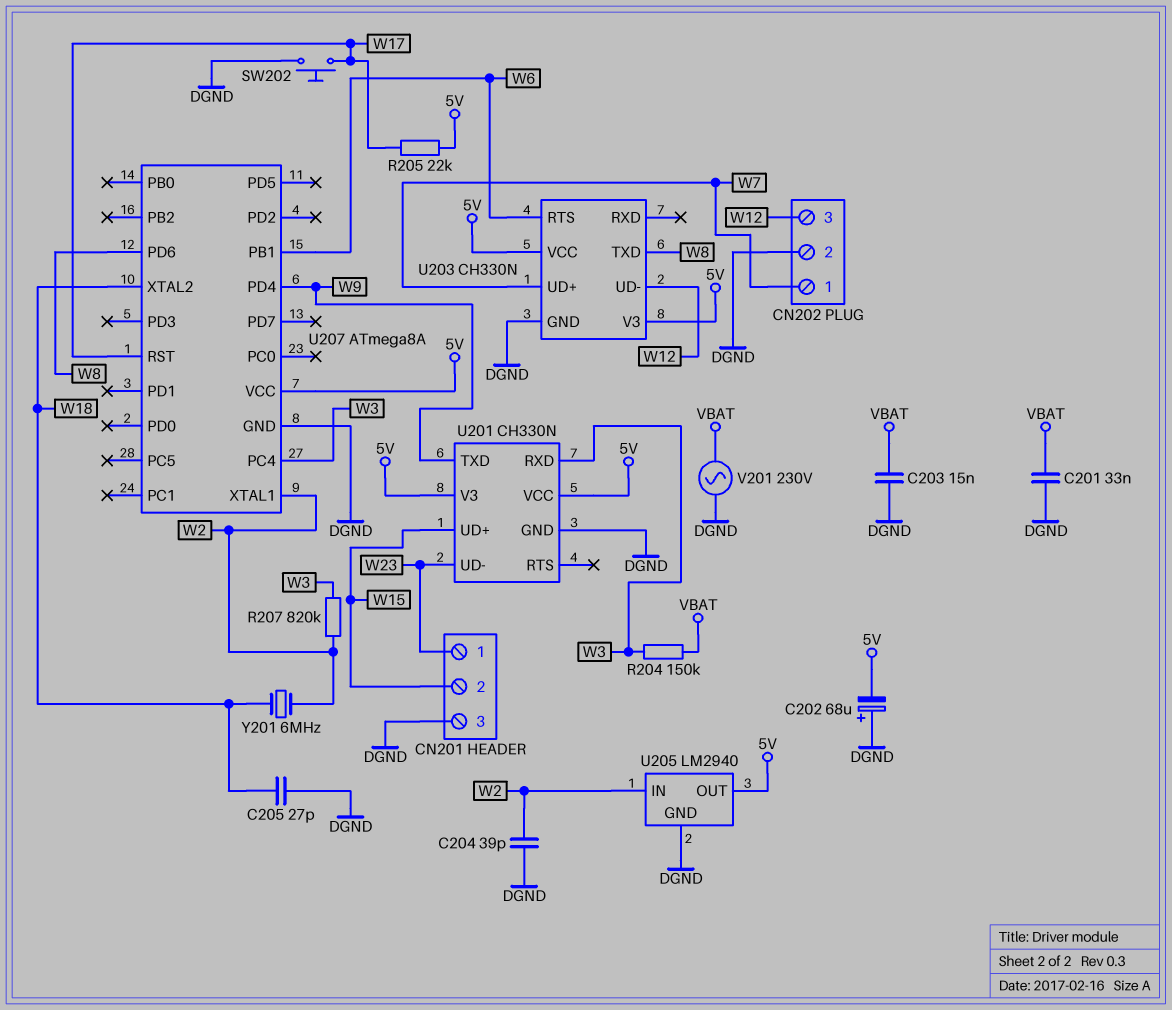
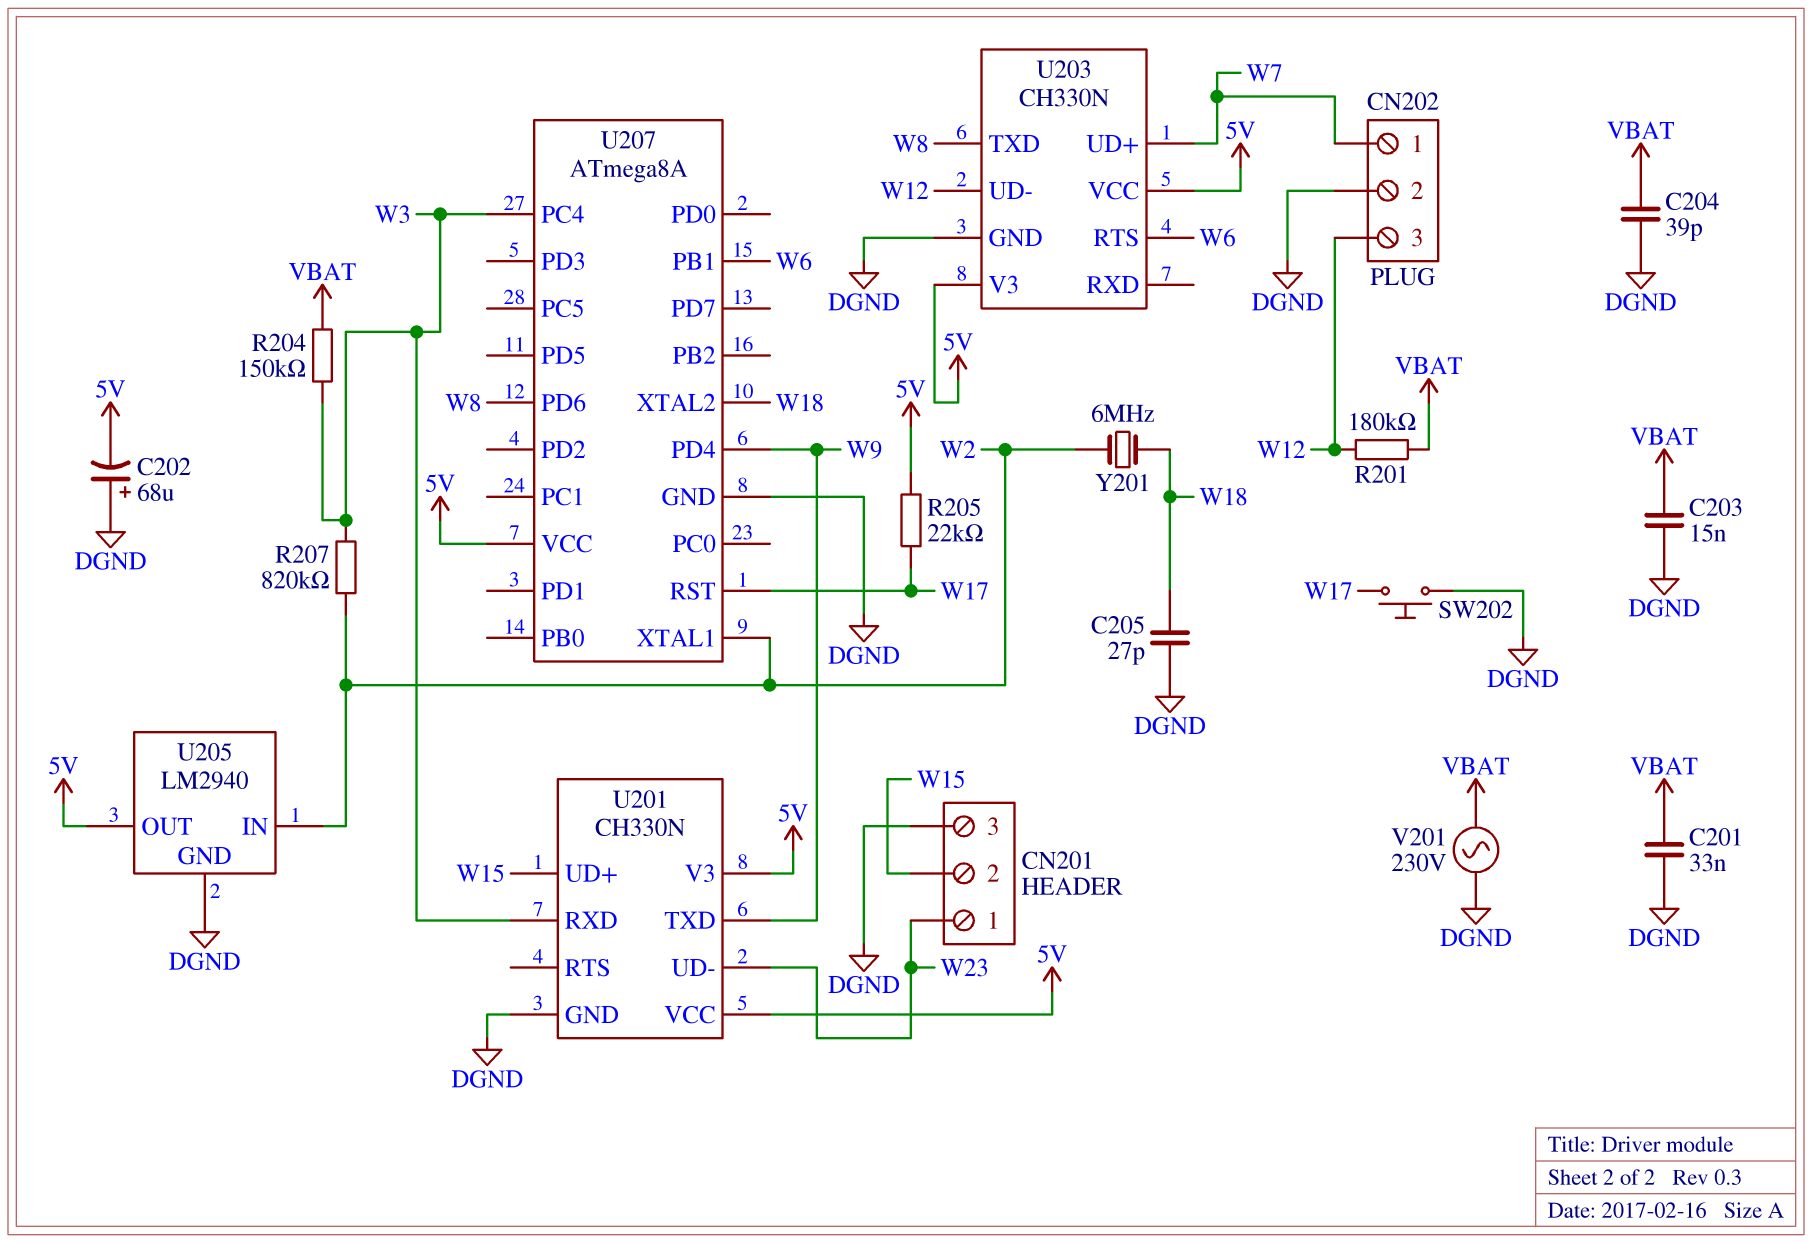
C204: 39pF (DGND, W2) -> 39pF (DGND, VBAT)
R201: none -> 180k (VBAT, W12)

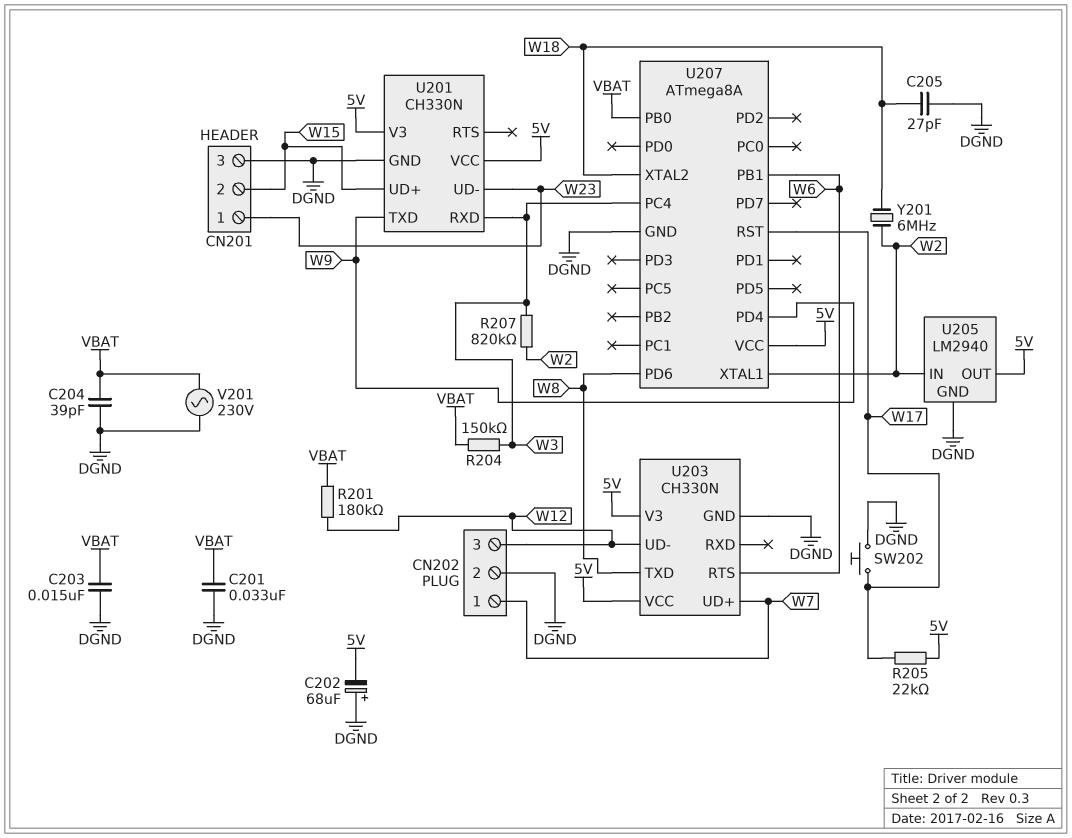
U207 pin PB0: none -> VBAT

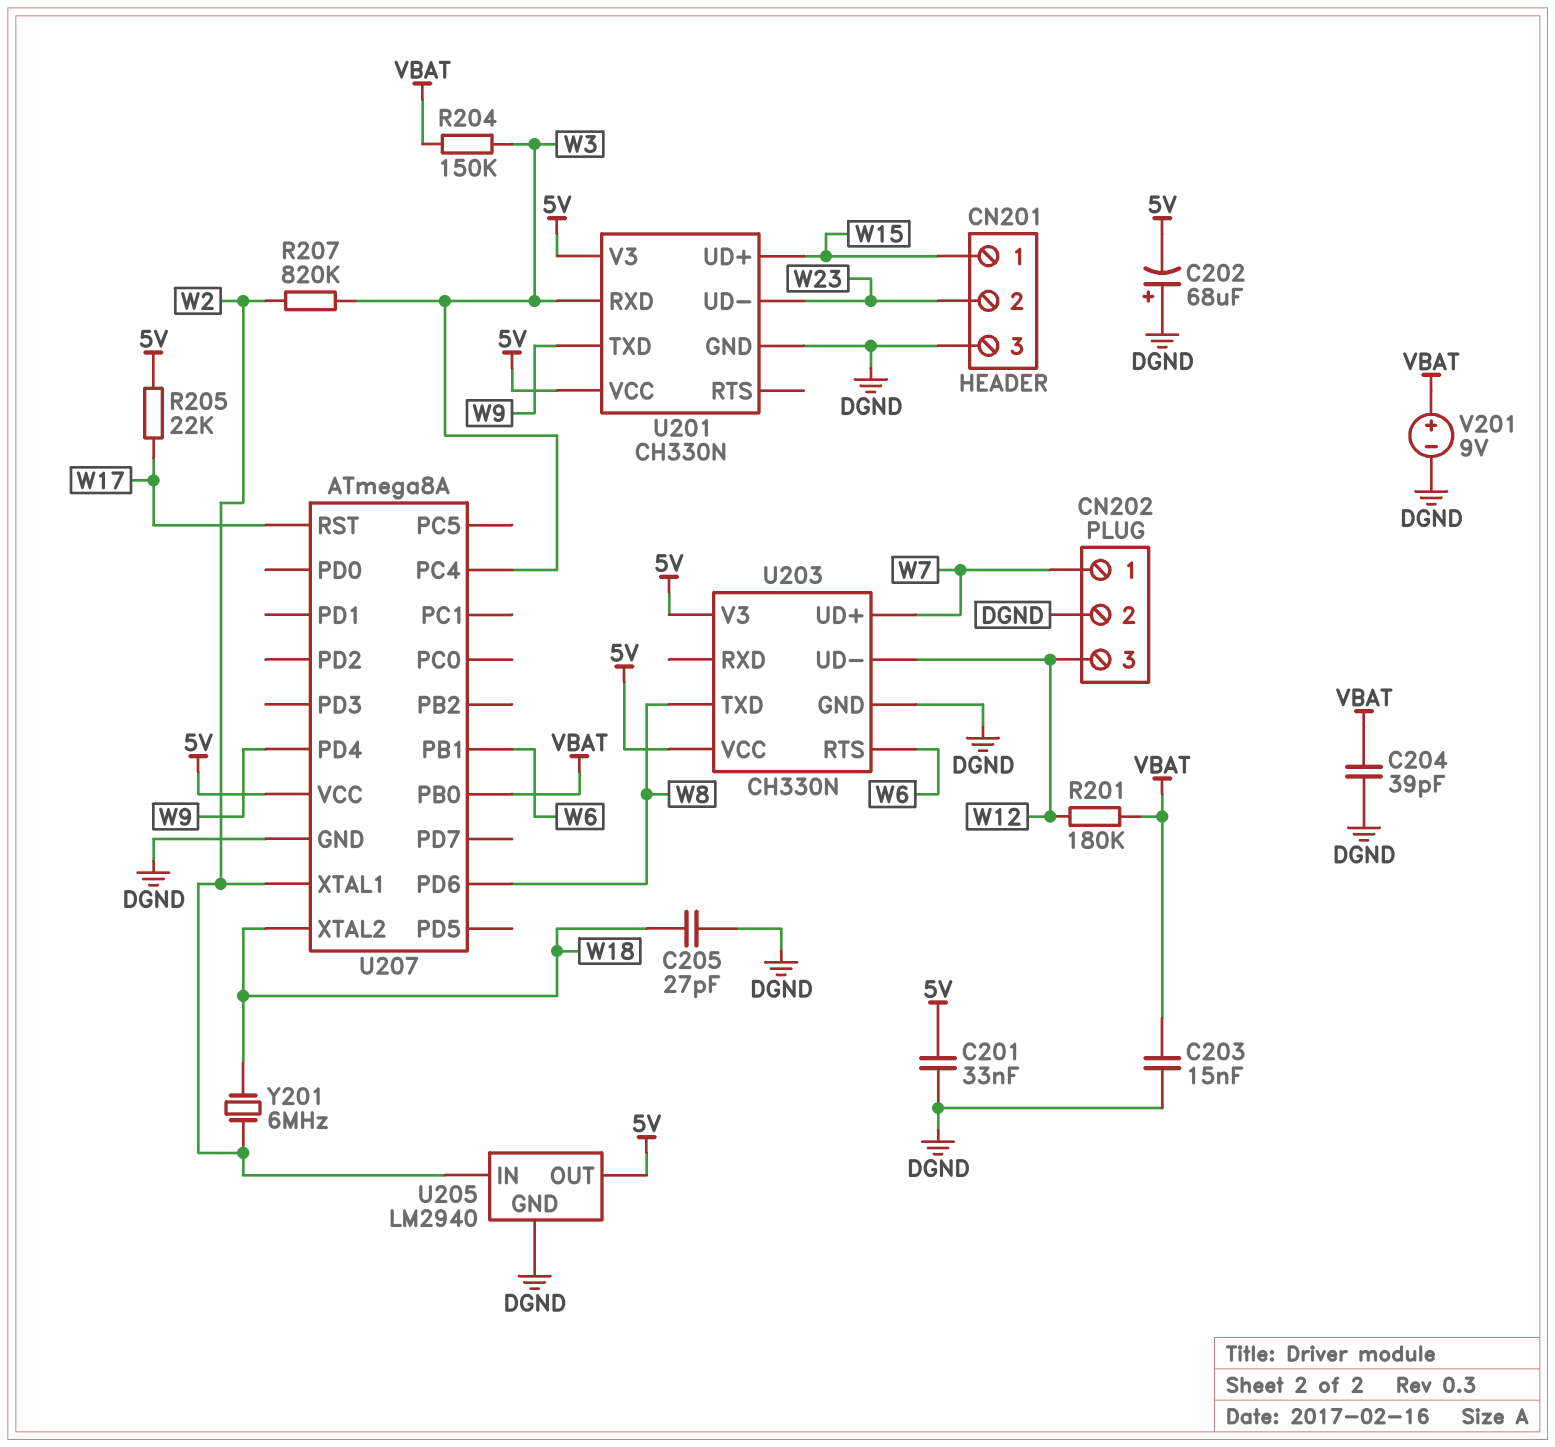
C201: 33nF (DGND, VBAT) -> 33nF (5V, DGND)
CN201 pin 1: W23 -> W15
CN201 pin 2: W15 -> W23
SW202: button (DGND, W17) -> none
V201: AC 230V (DGND, VBAT) -> 9V (plus VBAT, minus DGND)

